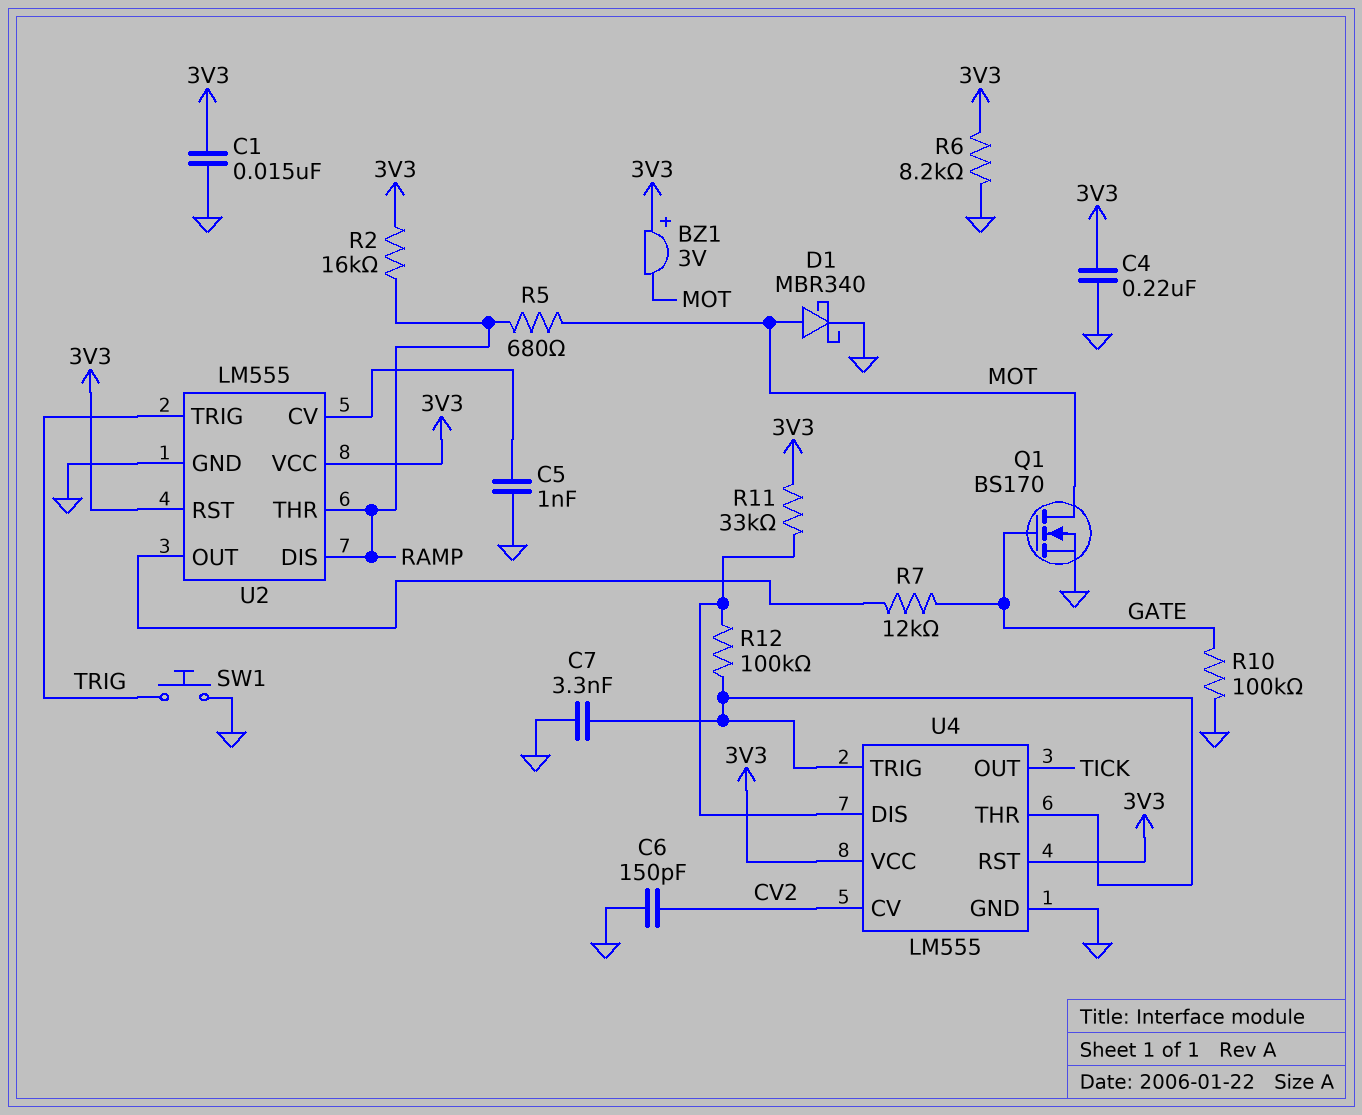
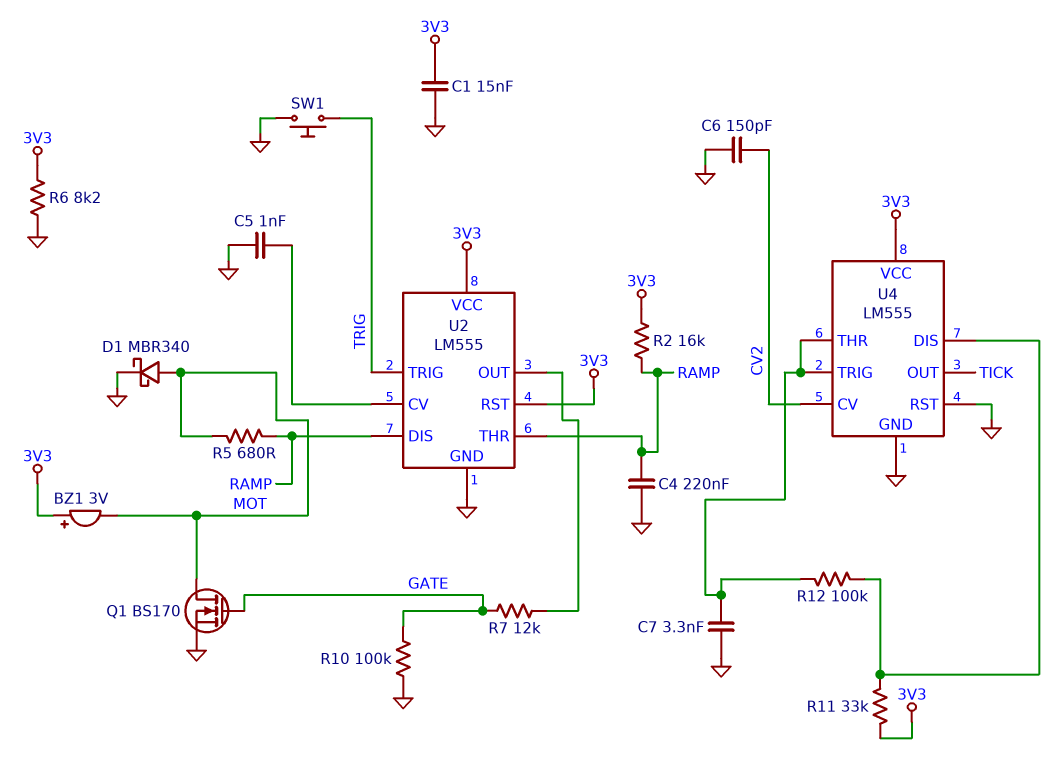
C4: 220nF (3V3, GND) -> 220nF (GND, RAMP)
U4 pin RST: 3V3 -> GND

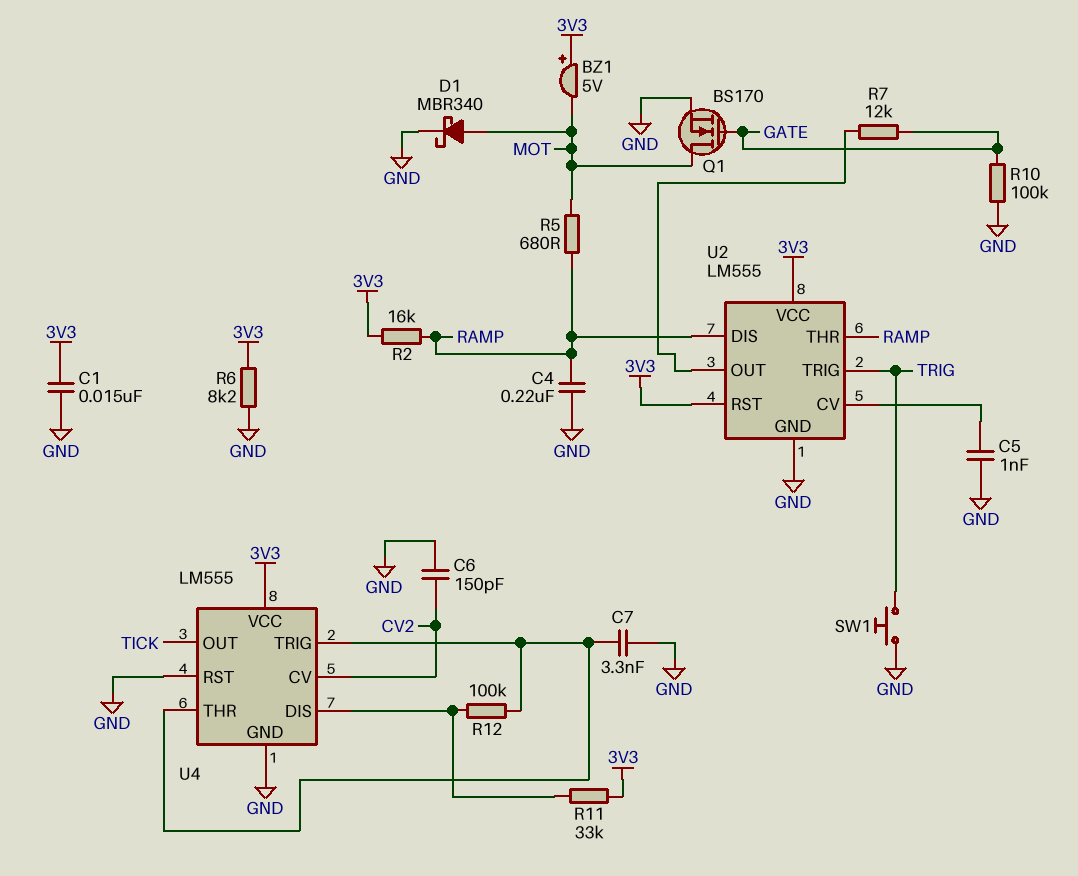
BZ1: buzzer 3V (plus 3V3, minus MOT) -> buzzer 5V (plus 3V3, minus MOT)

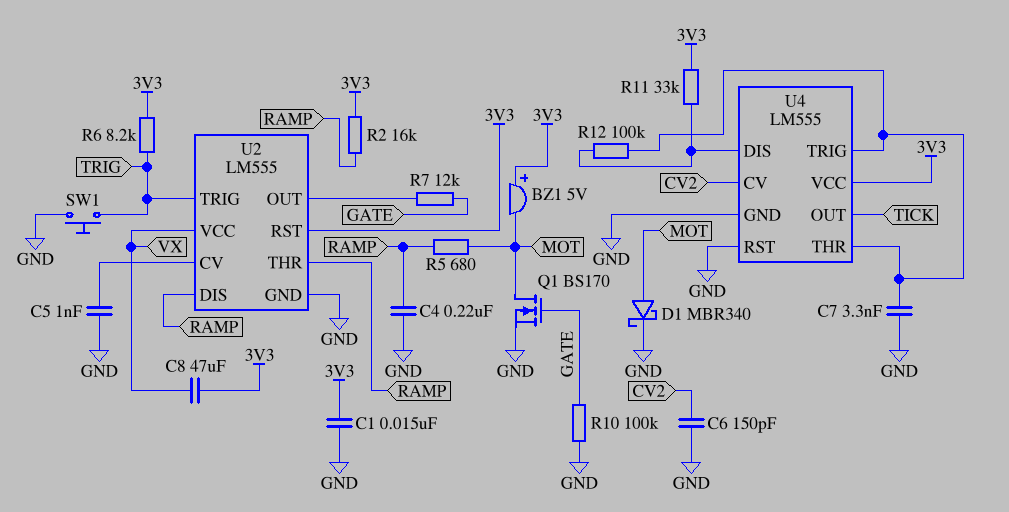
C8: none -> 47uF (3V3, VX)
R6: 8.2k (3V3, GND) -> 8.2k (3V3, TRIG)
U2 pin VCC: 3V3 -> VX

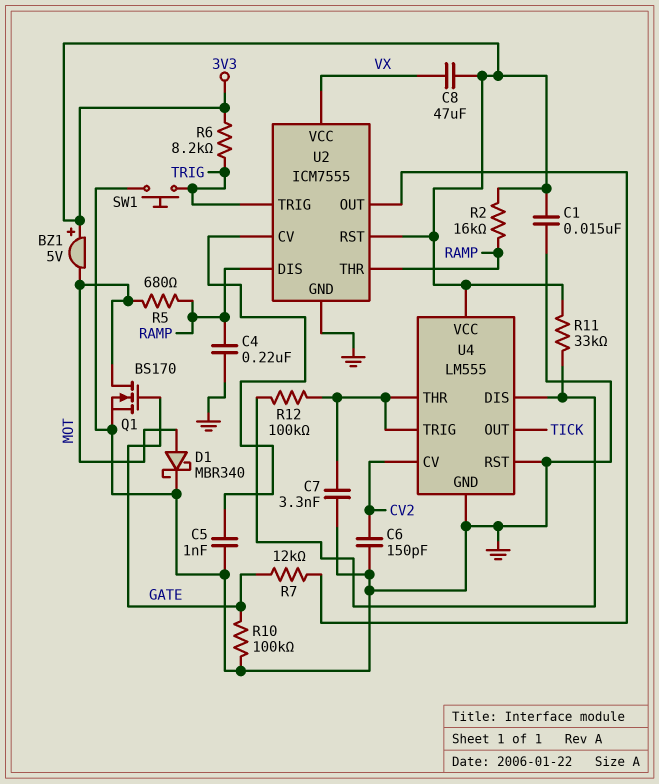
U2: LM555 -> ICM7555

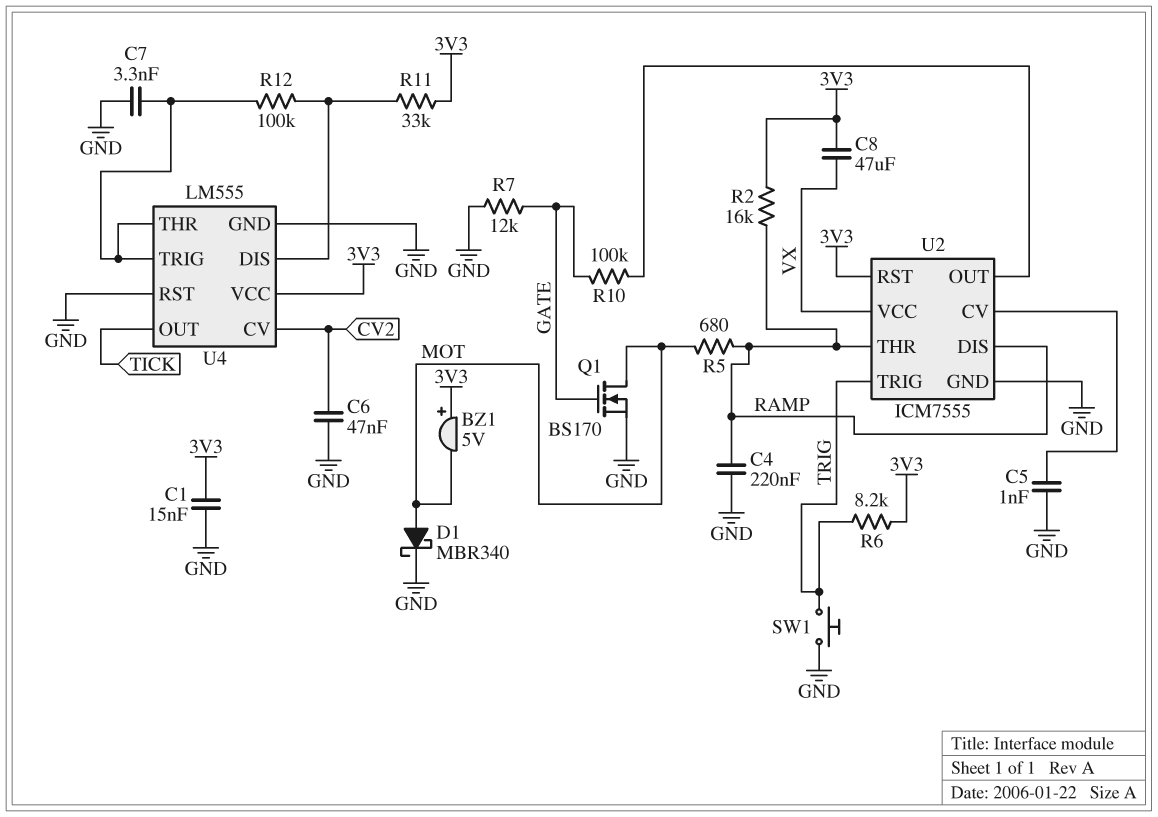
C6: 150pF (CV2, GND) -> 47nF (CV2, GND)
R7: 12k (GATE, U2/OUT) -> 12k (GATE, GND)
R10: 100k (GATE, GND) -> 100k (GATE, U2/OUT)

